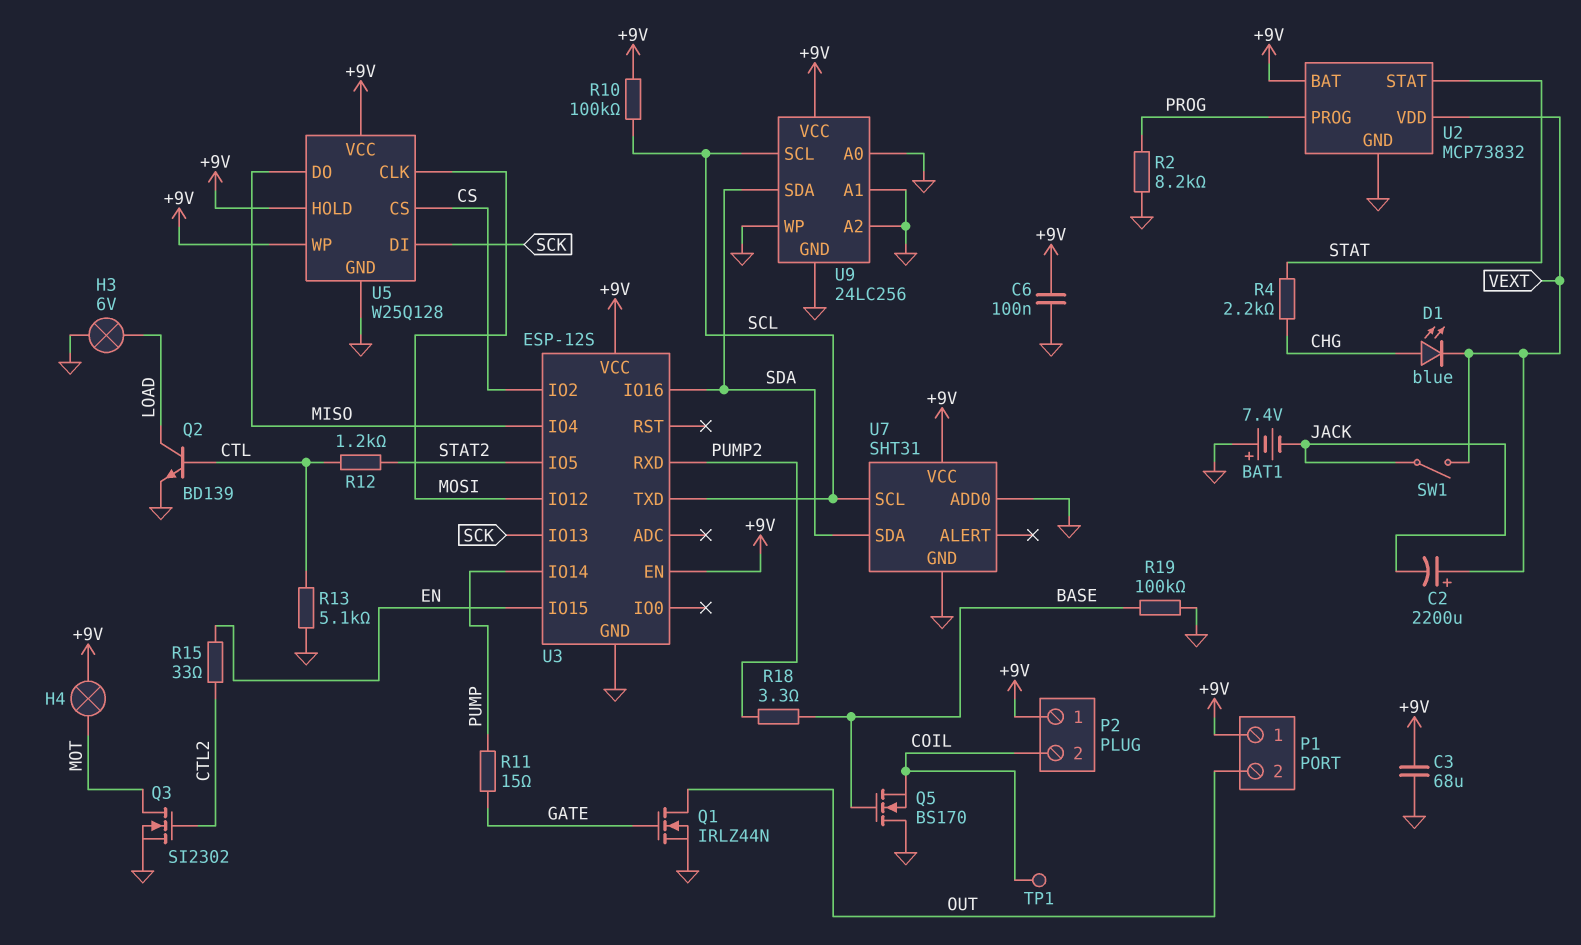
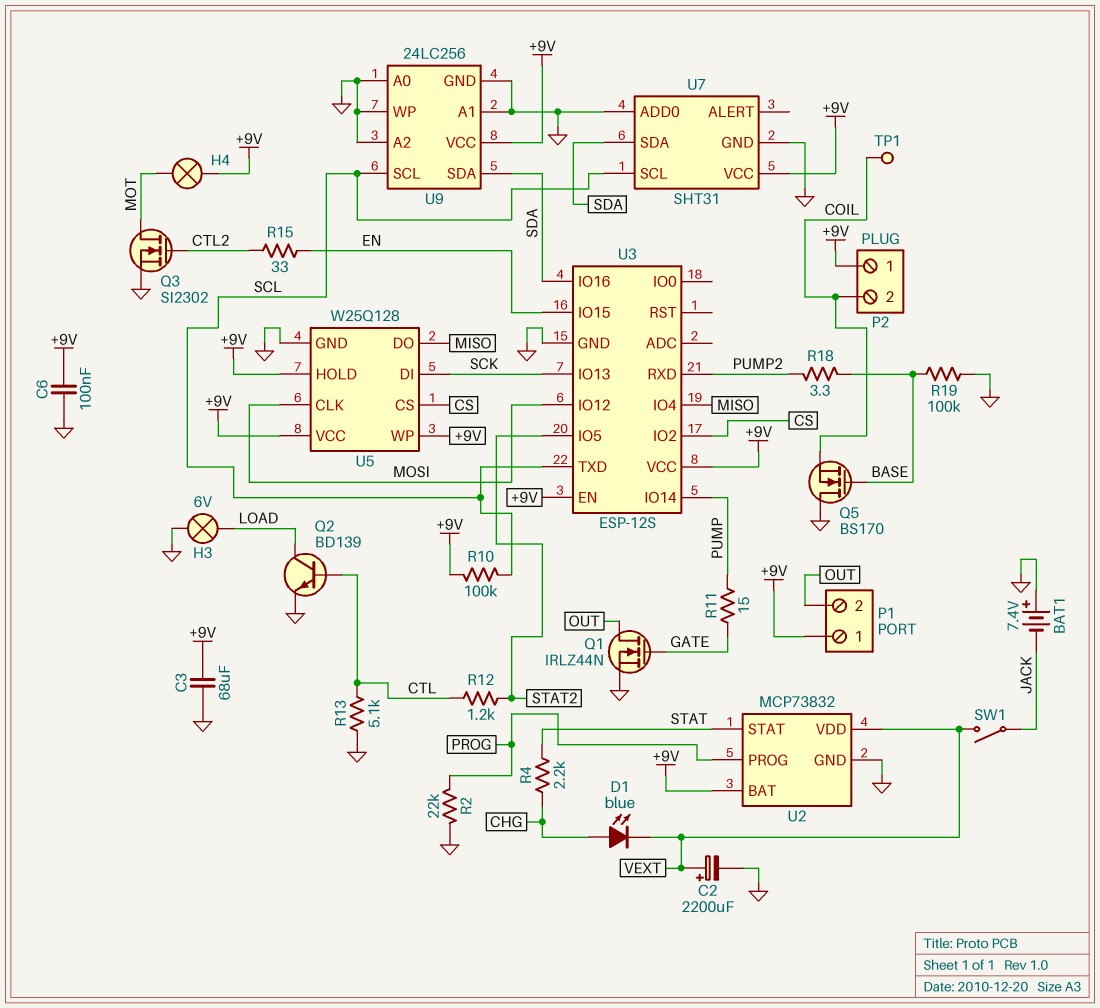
C2: 2200uF (plus VEXT, minus JACK) -> 2200uF (plus VEXT, minus GND)
R2: 8.2k (GND, PROG) -> 22k (GND, PROG)

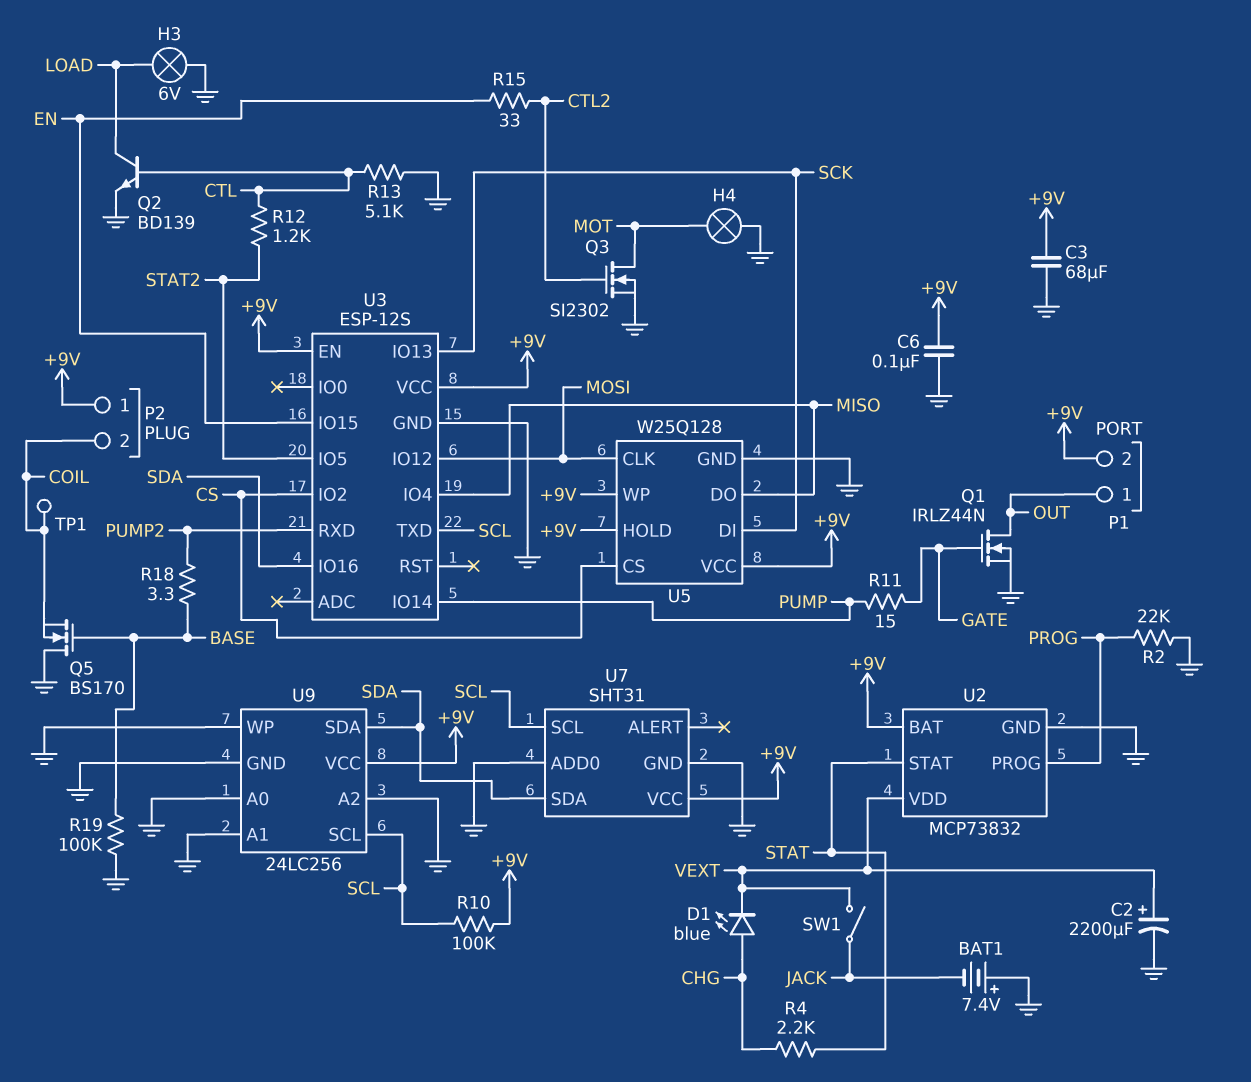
H4: lamp (+9V, MOT) -> lamp (GND, MOT)
P1 pin 1: +9V -> OUT
P1 pin 2: OUT -> +9V

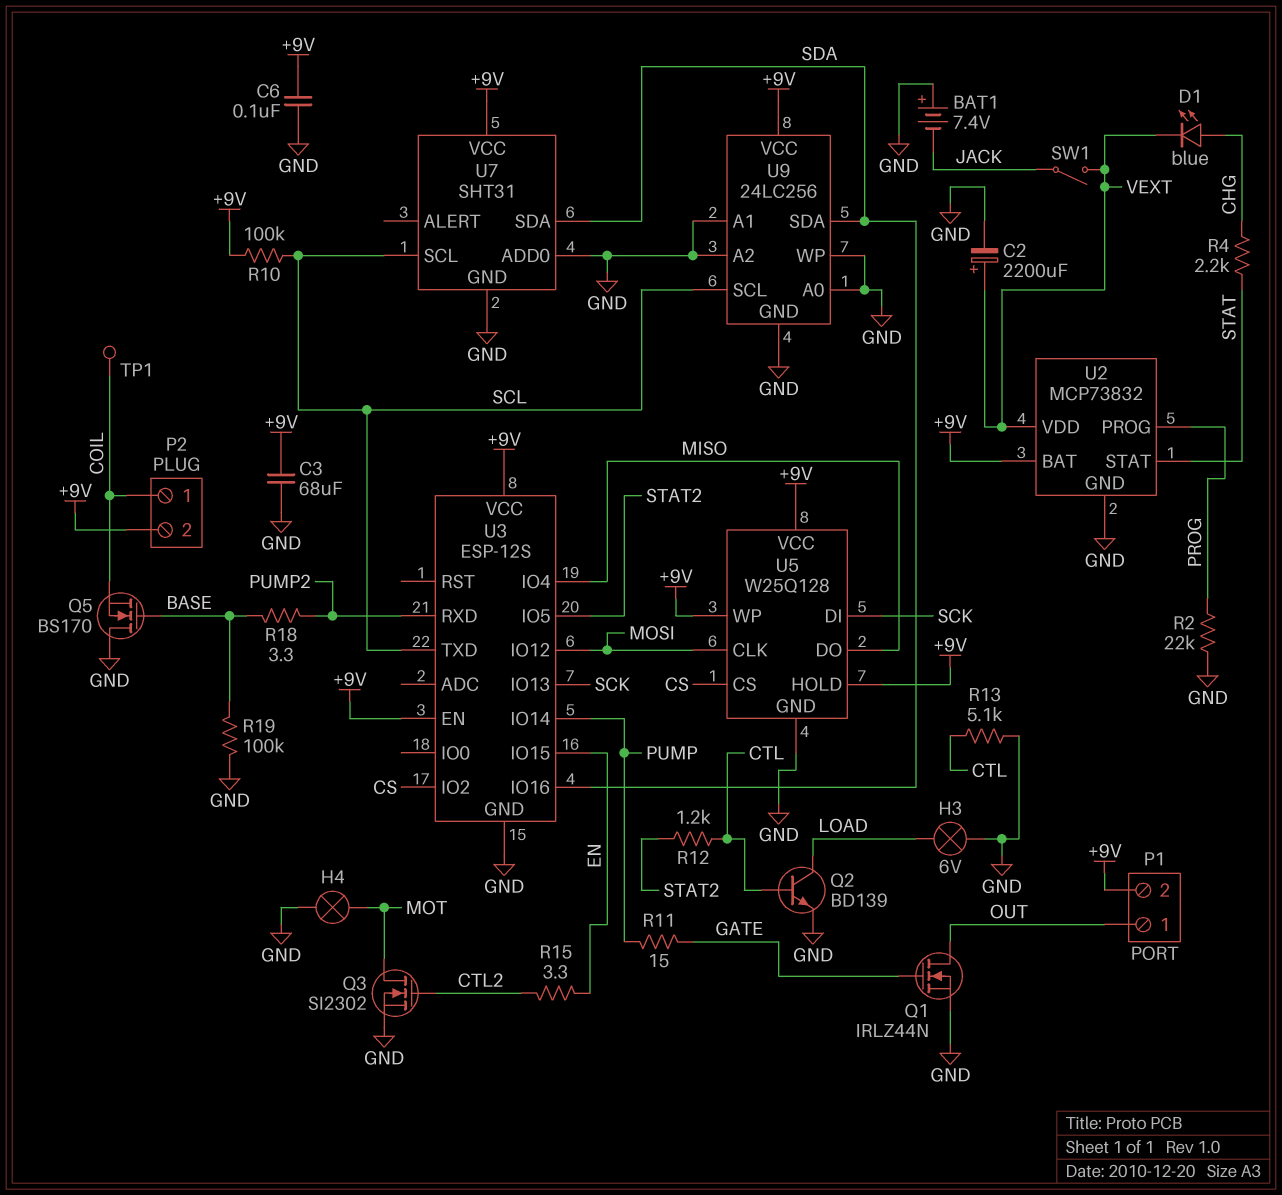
P2 pin 1: +9V -> COIL
P2 pin 2: COIL -> +9V
R15: 33 (CTL2, EN) -> 3.3 (CTL2, EN)

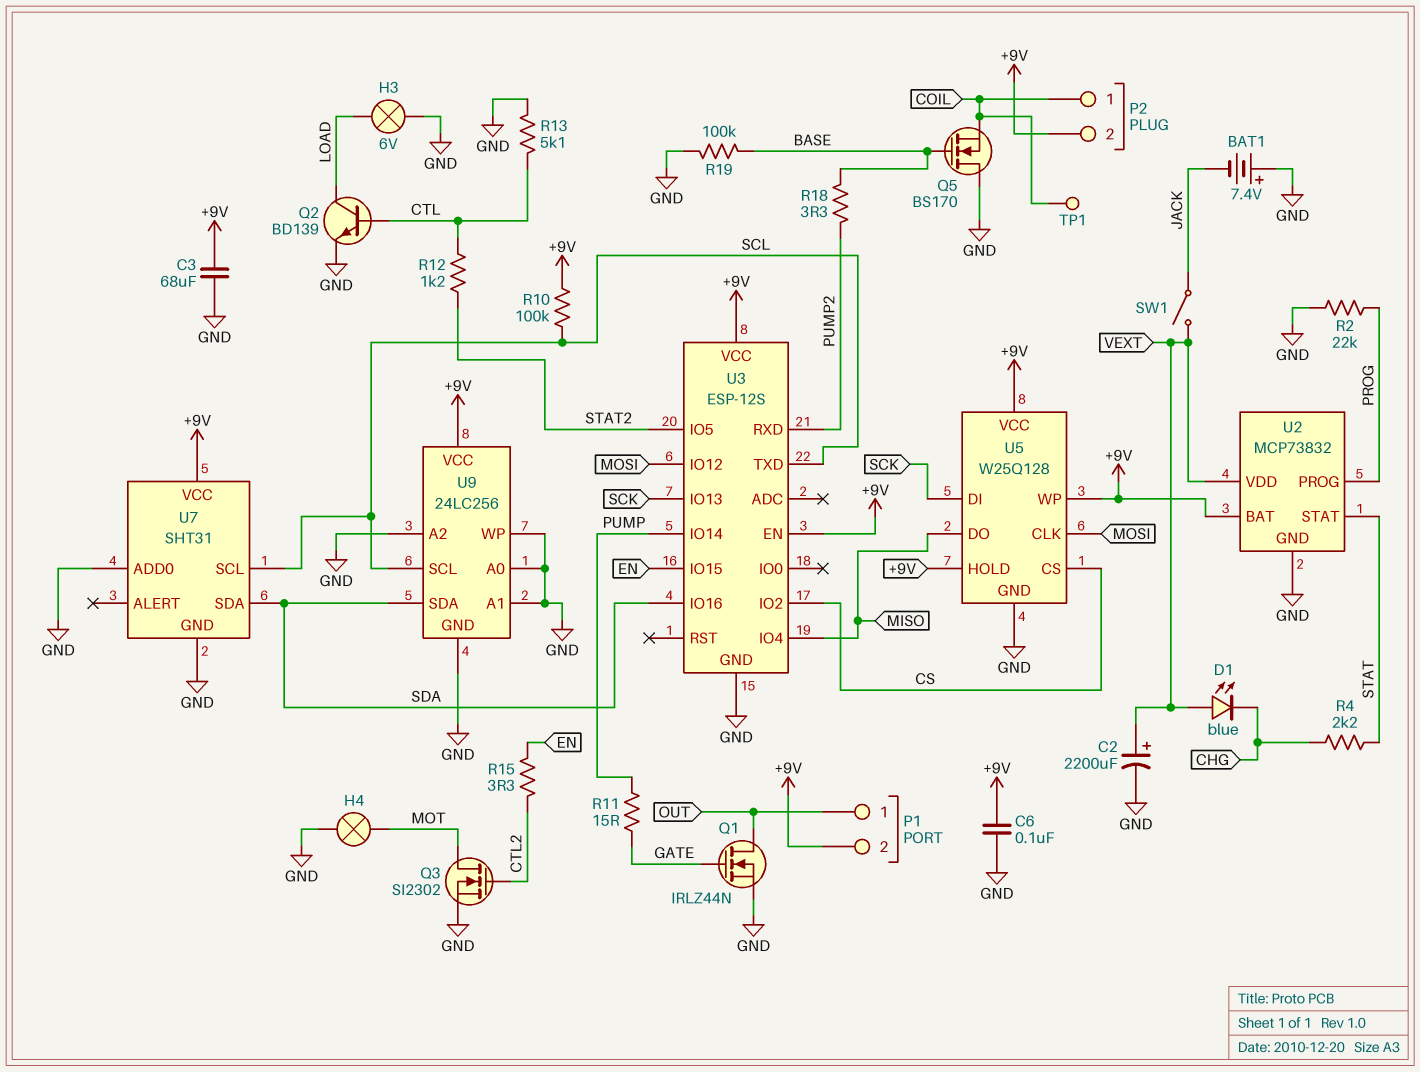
D1: LED blue (A CHG, K VEXT) -> LED blue (A VEXT, K CHG)

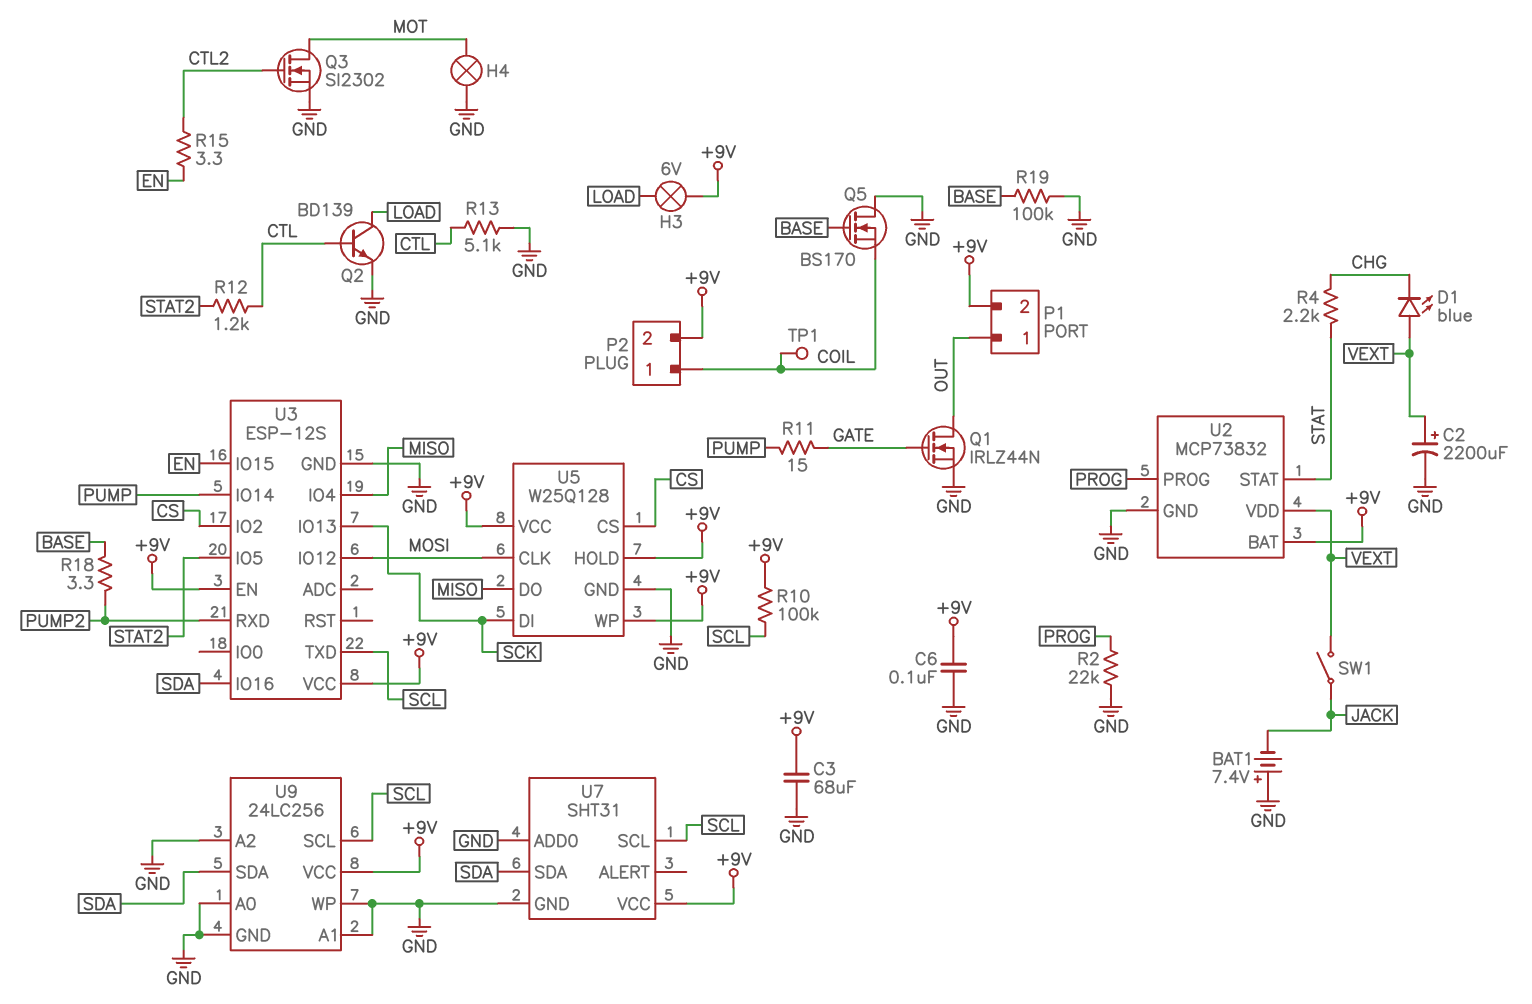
H3: lamp 6V (GND, LOAD) -> lamp 6V (+9V, LOAD)

